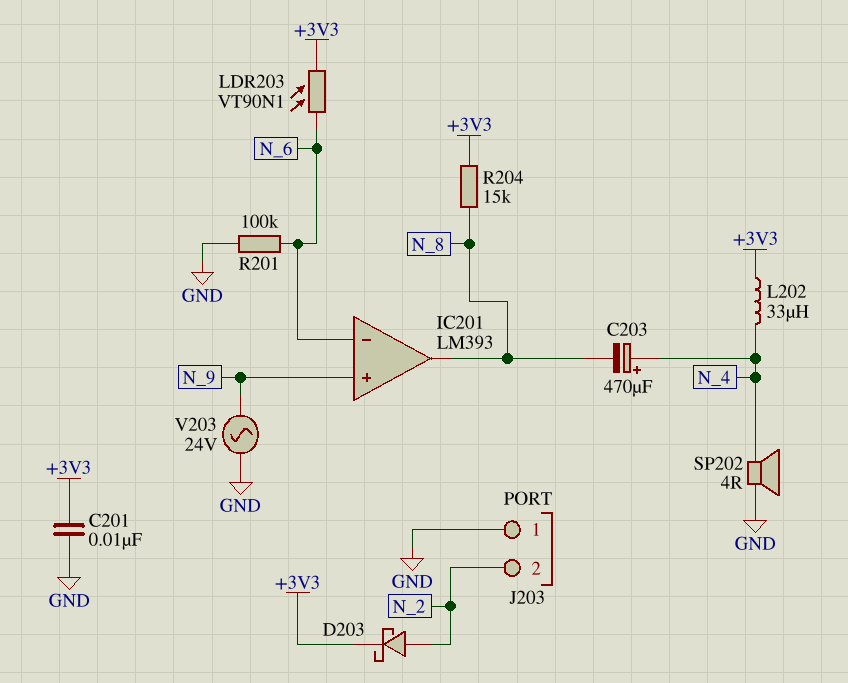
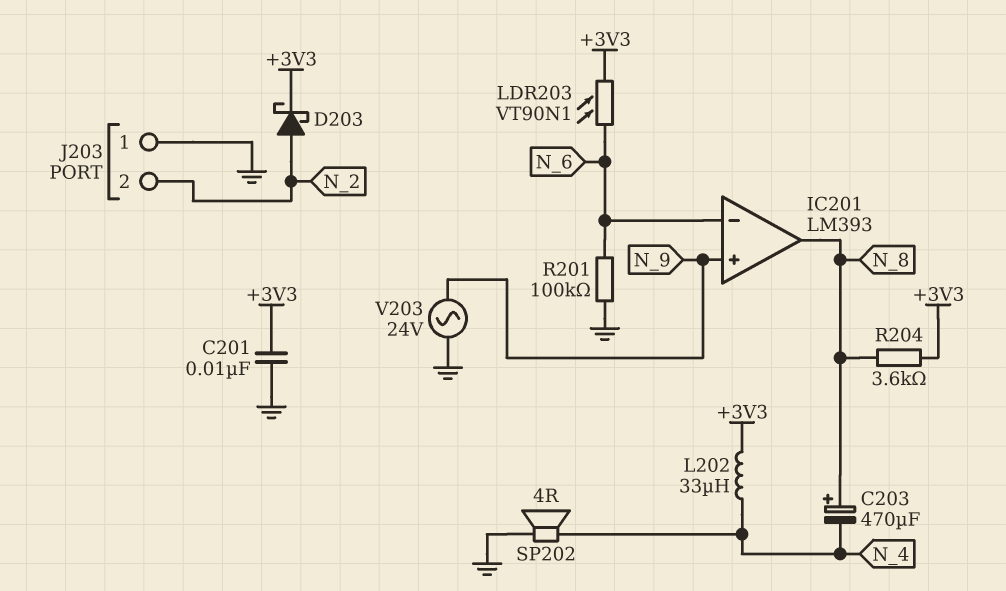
C203: 470uF (plus N_4, minus N_8) -> 470uF (plus N_8, minus N_4)
R204: 15k (+3V3, N_8) -> 3.6k (+3V3, N_8)

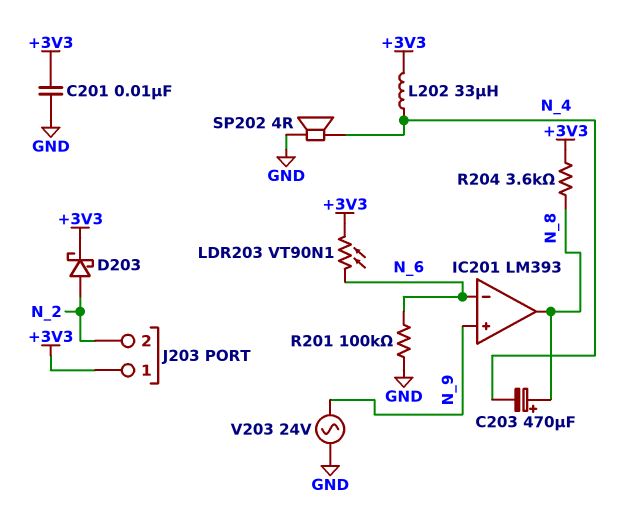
J203 pin 1: GND -> +3V3

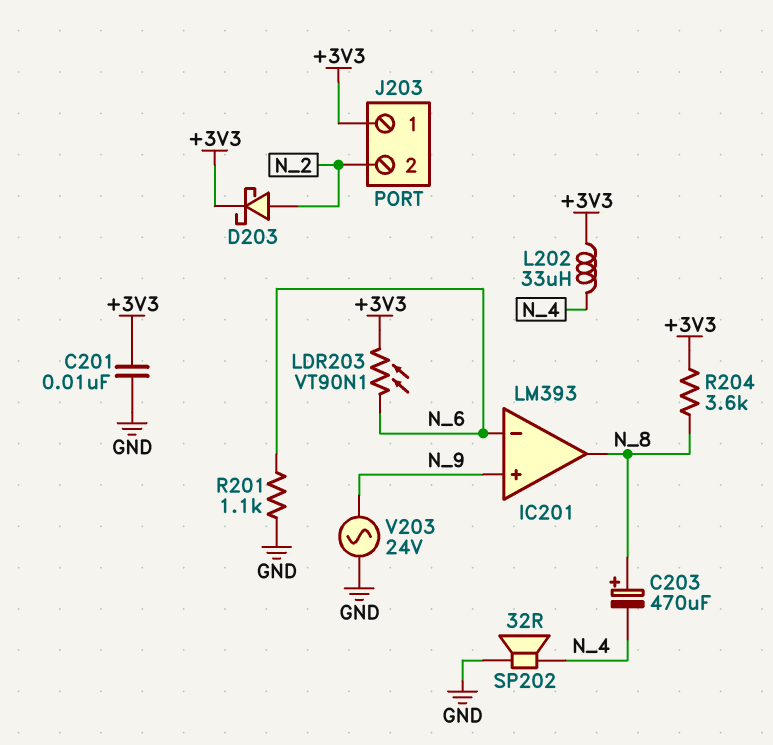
R201: 100k (GND, N_6) -> 1.1k (GND, N_6)
SP202: speaker 4R (GND, N_4) -> speaker 32R (GND, N_4)

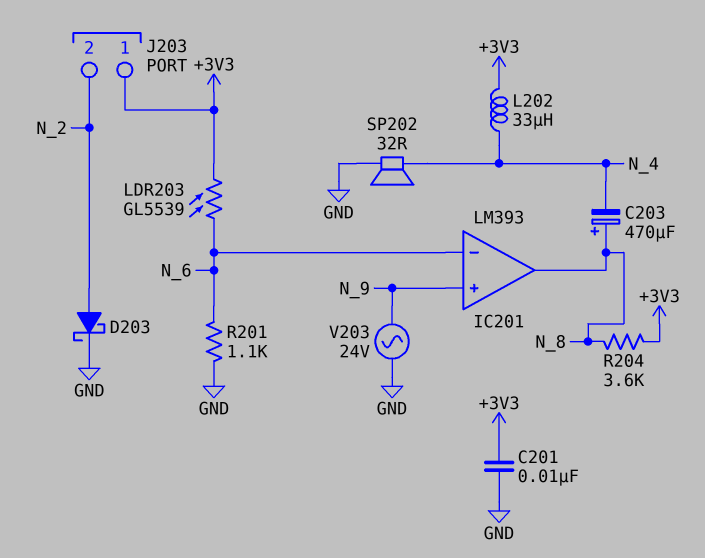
D203: schottky (A N_2, K +3V3) -> schottky (A N_2, K GND)
LDR203: VT90N1 (+3V3, N_6) -> GL5539 (+3V3, N_6)

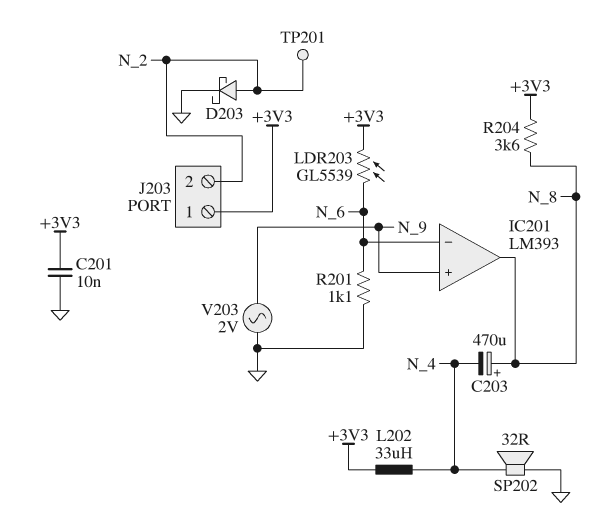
TP201: none -> test point (N_2)
V203: AC 24V (GND, N_9) -> AC 2V (GND, N_9)

